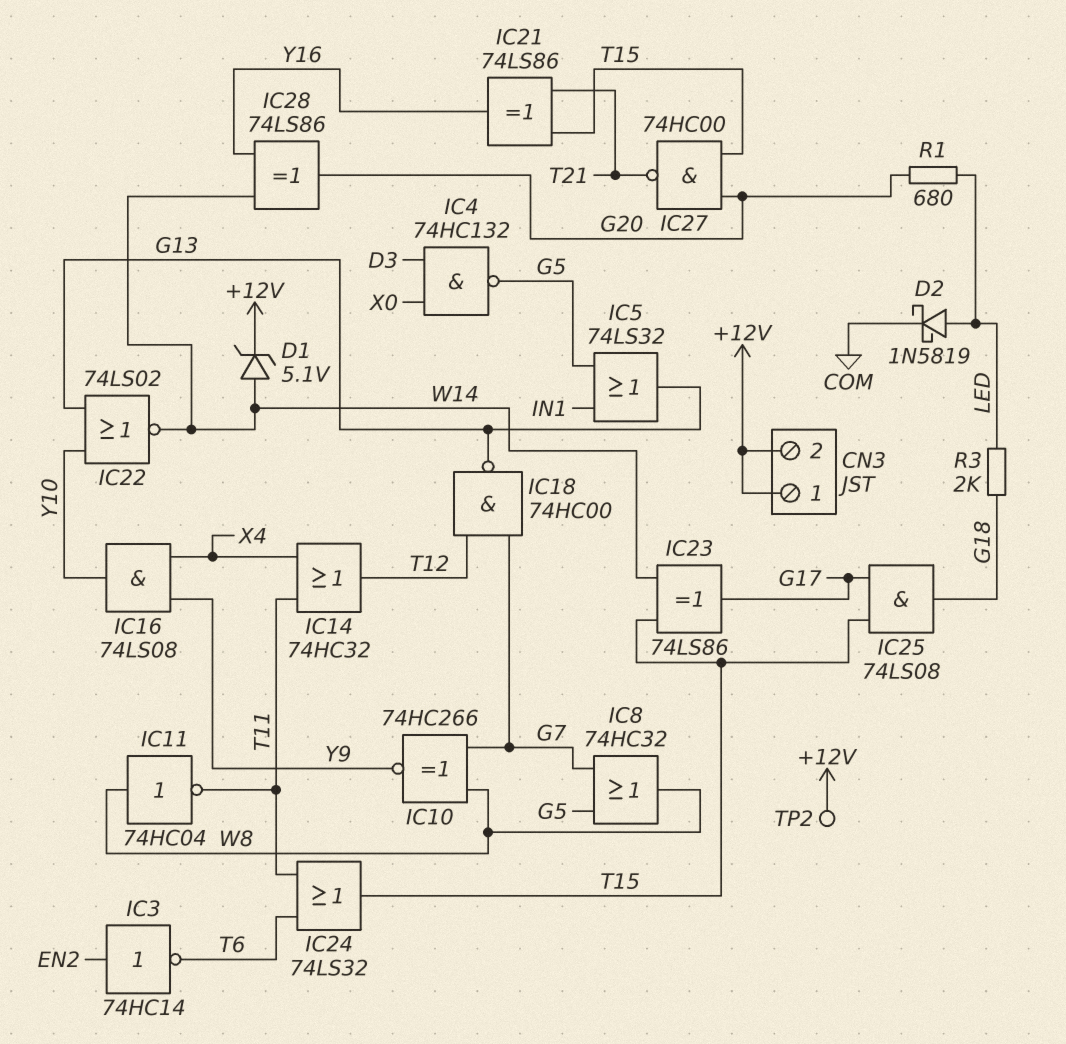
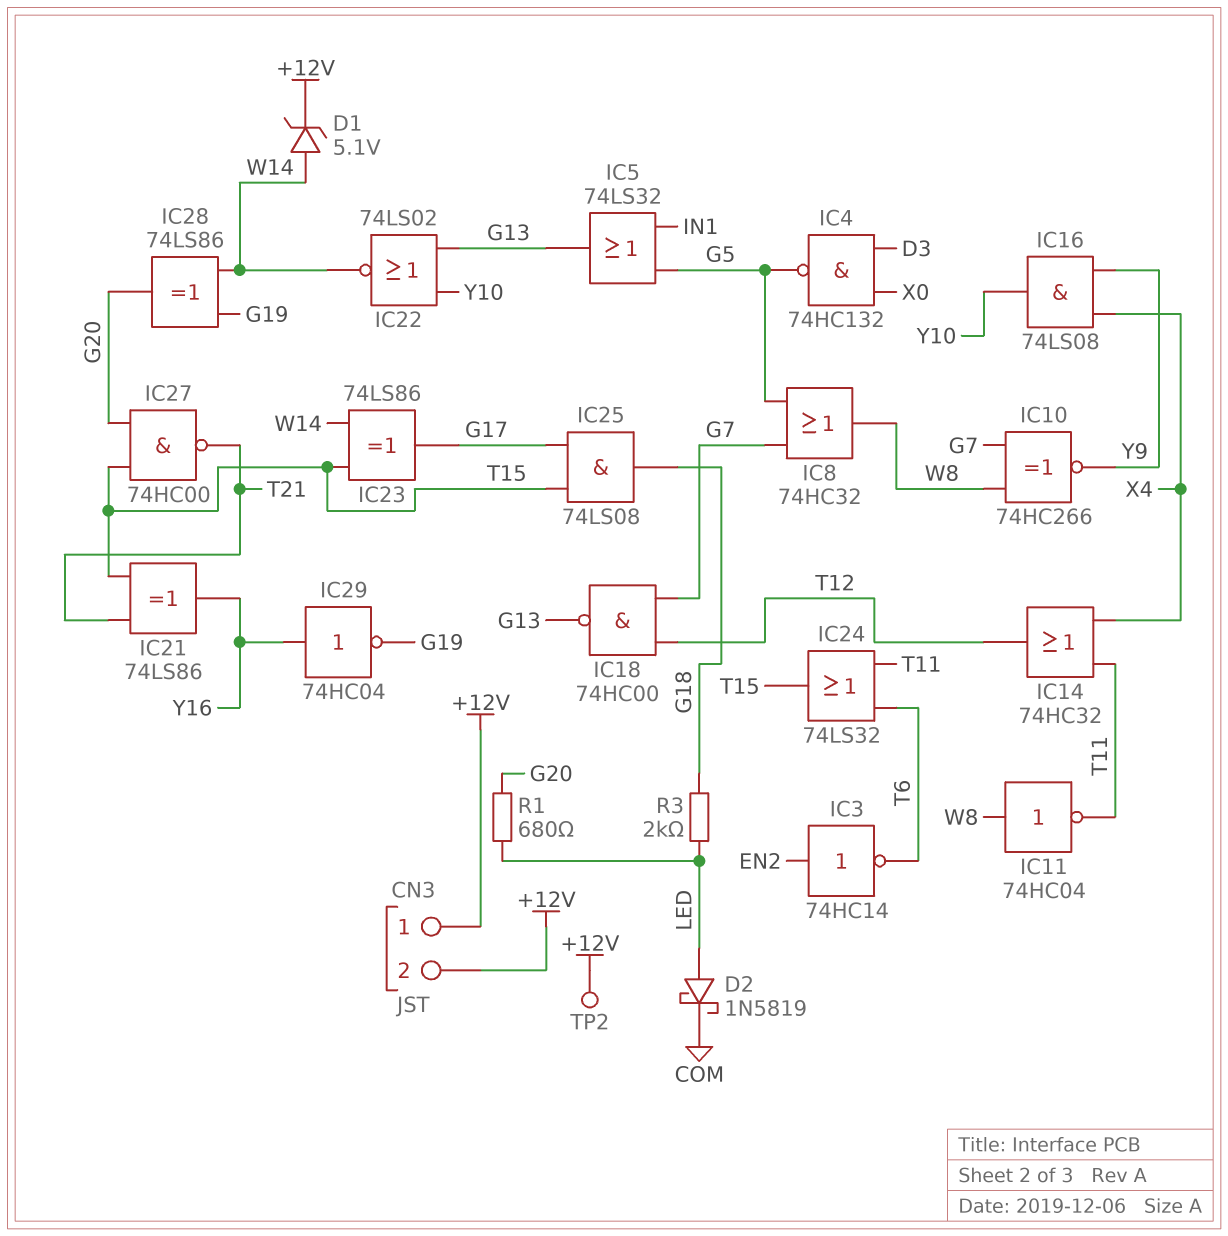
IC28: XOR 74LS86 (in W14, in Y16, out G20) -> XOR 74LS86 (in G19, in W14, out G20)
IC29: none -> NOT 74HC04 (in Y16, out G19)

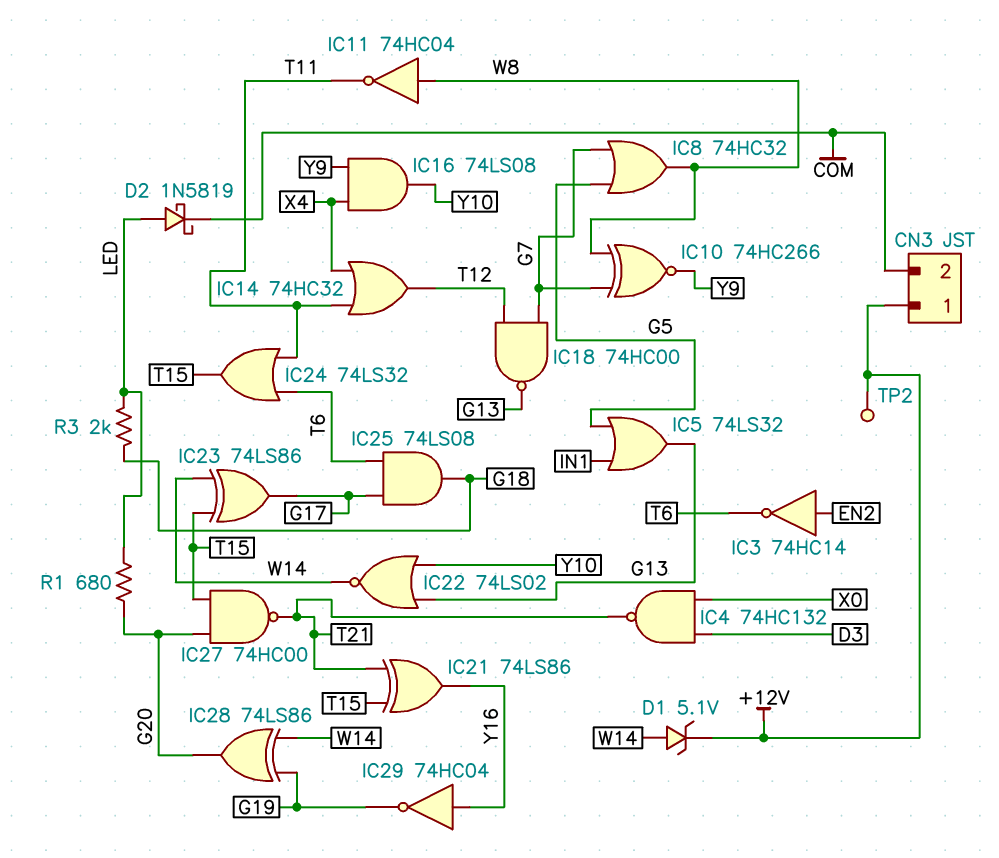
CN3 pin 2: +12V -> COM
IC4: NAND 74HC132 (in D3, in X0, out G5) -> NAND 74HC132 (in D3, in X0, out T21)
IC25: AND 74LS08 (in G17, in T15, out G18) -> AND 74LS08 (in G17, in T6, out G18)

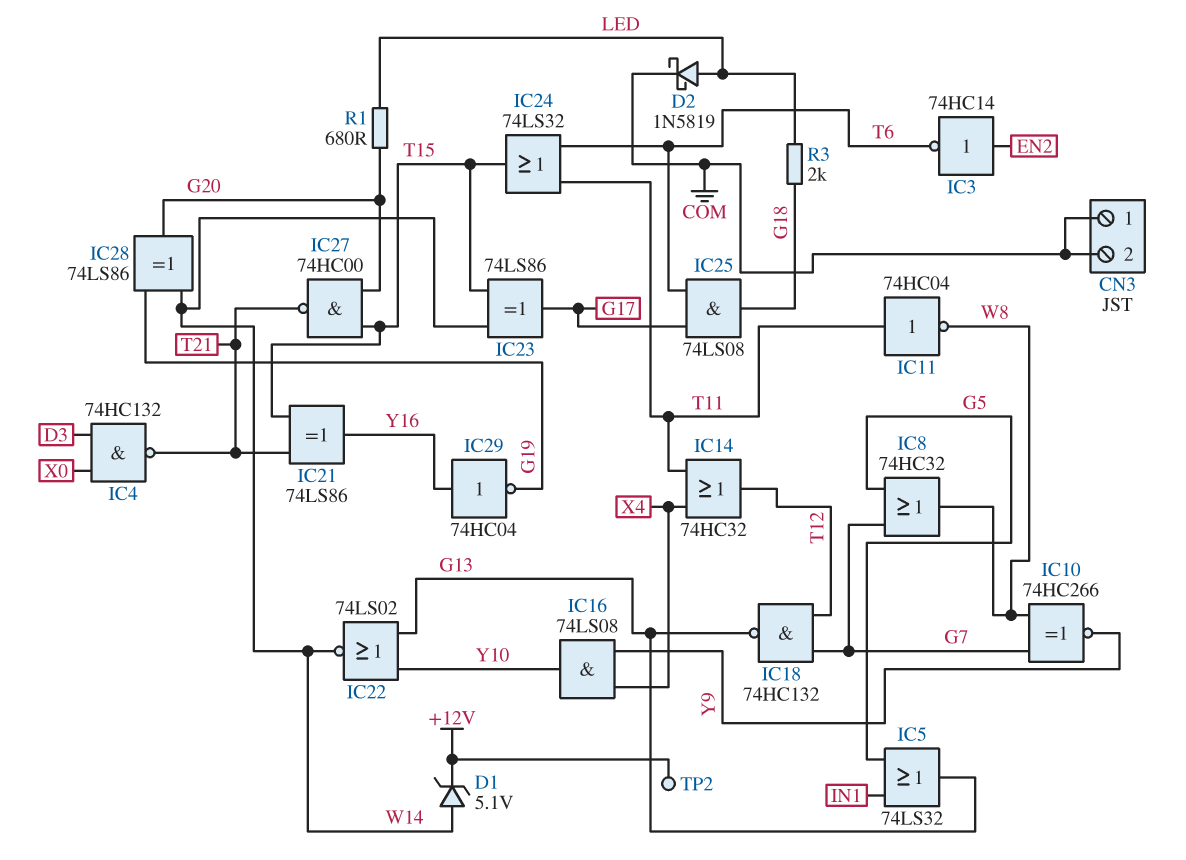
CN3 pin 1: +12V -> COM
IC11: NOT 74HC04 (in W8, out T11) -> NOT 74HC04 (in T11, out W8)
IC18: NAND 74HC00 (in G7, in T12, out G13) -> NAND 74HC132 (in G7, in T12, out G13)

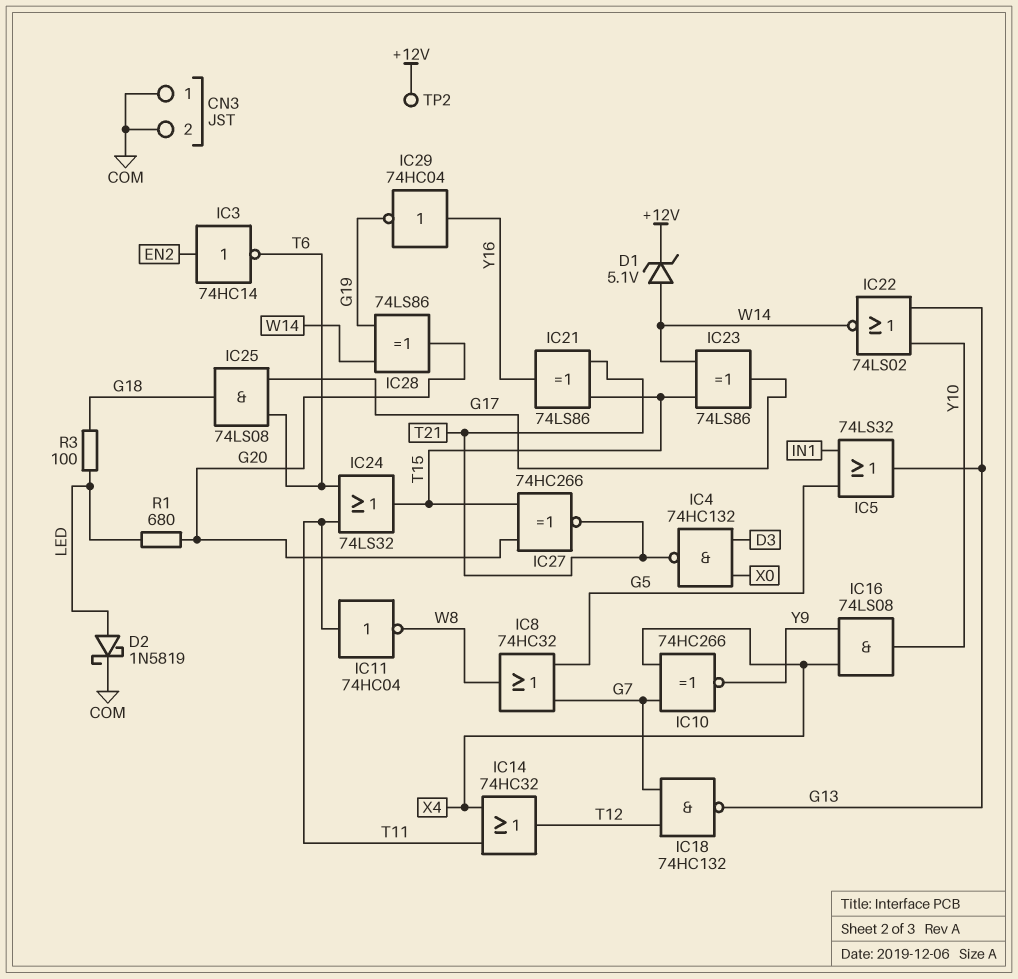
IC10: XNOR 74HC266 (in G7, in W8, out Y9) -> XNOR 74HC266 (in G7, in X4, out Y9)
IC27: NAND 74HC00 (in G20, in T15, out T21) -> XNOR 74HC266 (in G20, in T15, out T21)
R3: 2k (G18, LED) -> 100 (G18, LED)

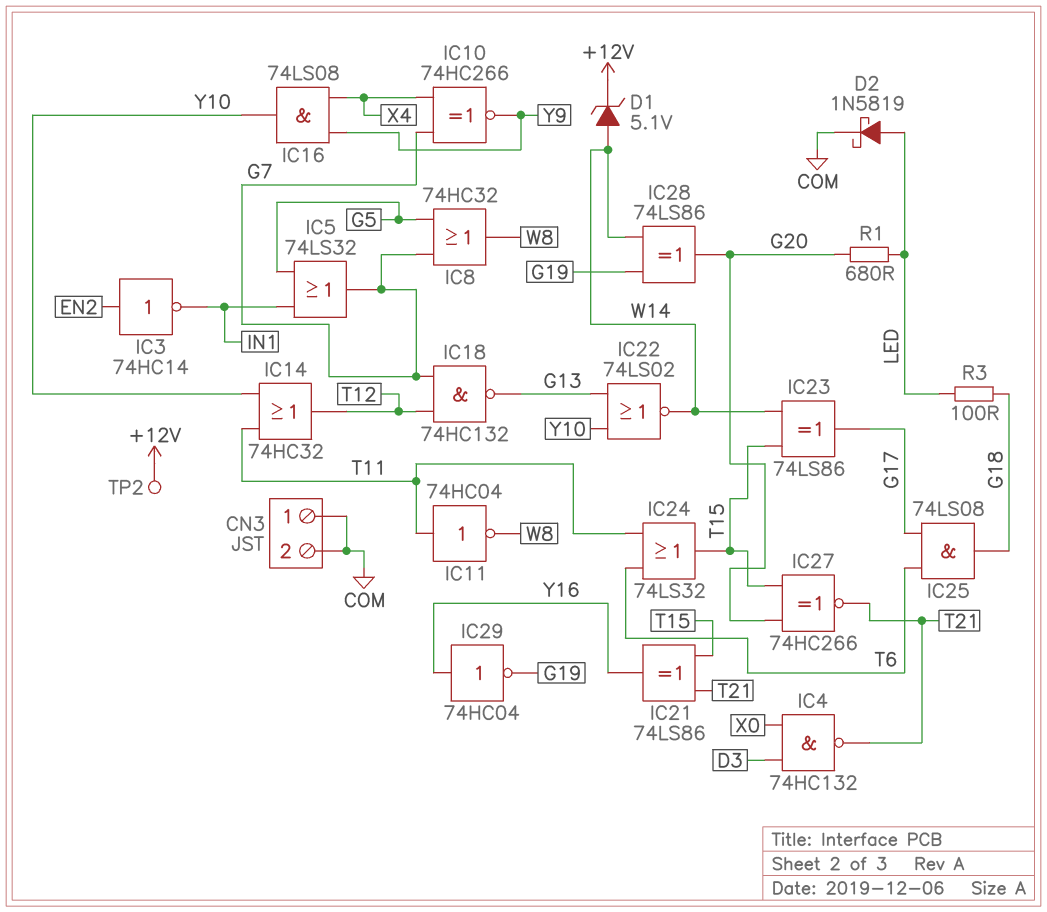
IC3: NOT 74HC14 (in EN2, out T6) -> NOT 74HC14 (in EN2, out IN1)
IC5: OR 74LS32 (in G5, in IN1, out G13) -> OR 74LS32 (in G5, in IN1, out G7)
IC14: OR 74HC32 (in T11, in X4, out T12) -> OR 74HC32 (in T11, in Y10, out T12)

